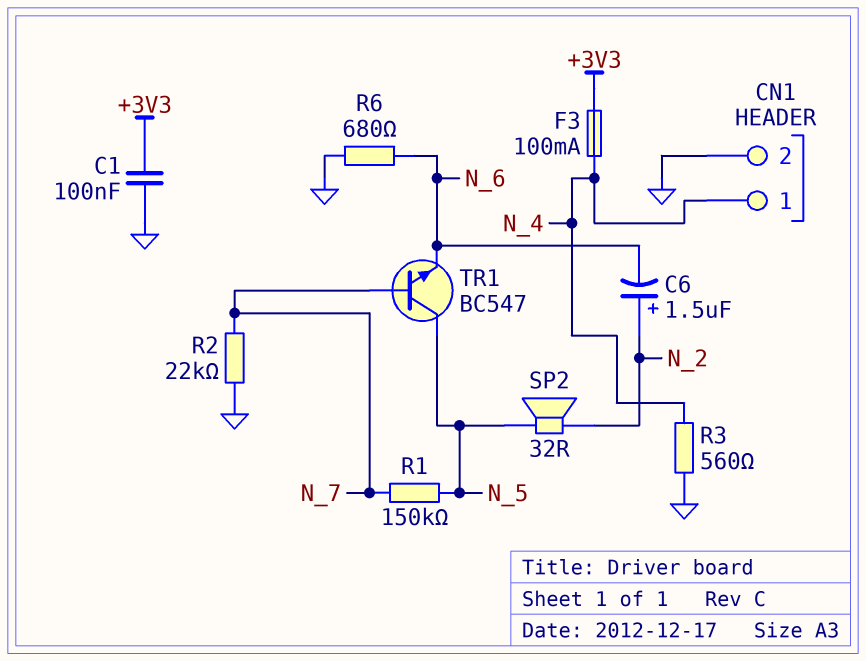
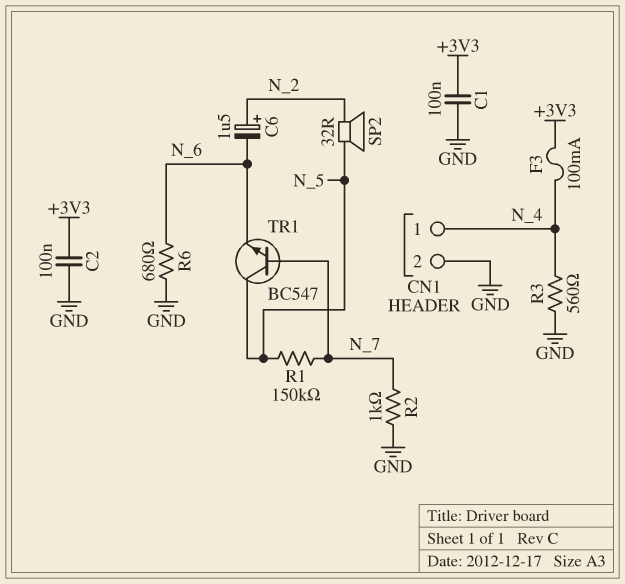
C2: none -> 100nF (+3V3, GND)
R2: 22k (GND, N_7) -> 1k (GND, N_7)

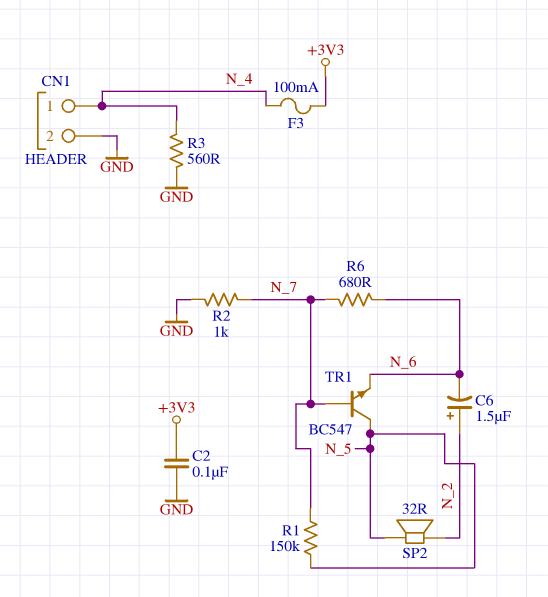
C1: 100nF (+3V3, GND) -> none
R6: 680 (GND, N_6) -> 680 (N_6, N_7)

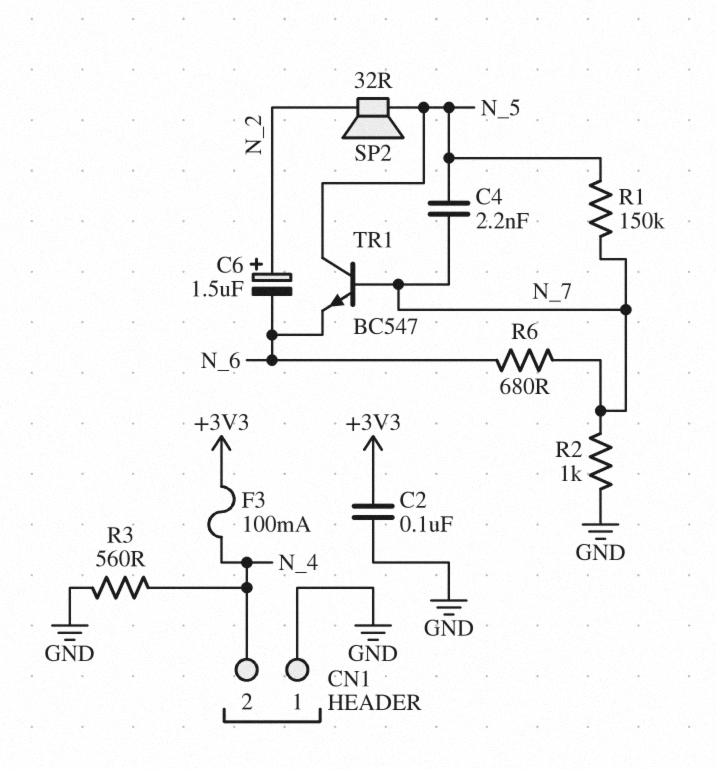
C4: none -> 2.2nF (N_5, N_7)
CN1 pin 1: N_4 -> GND
CN1 pin 2: GND -> N_4

